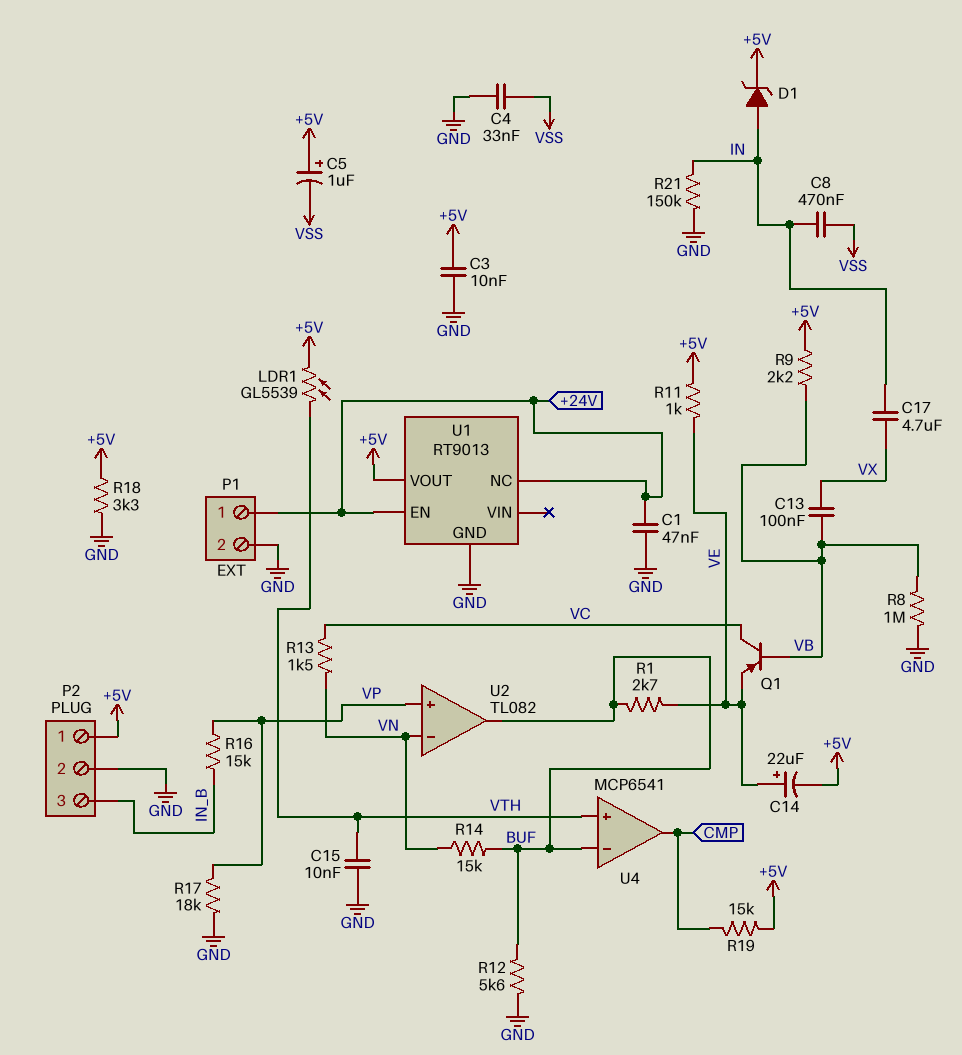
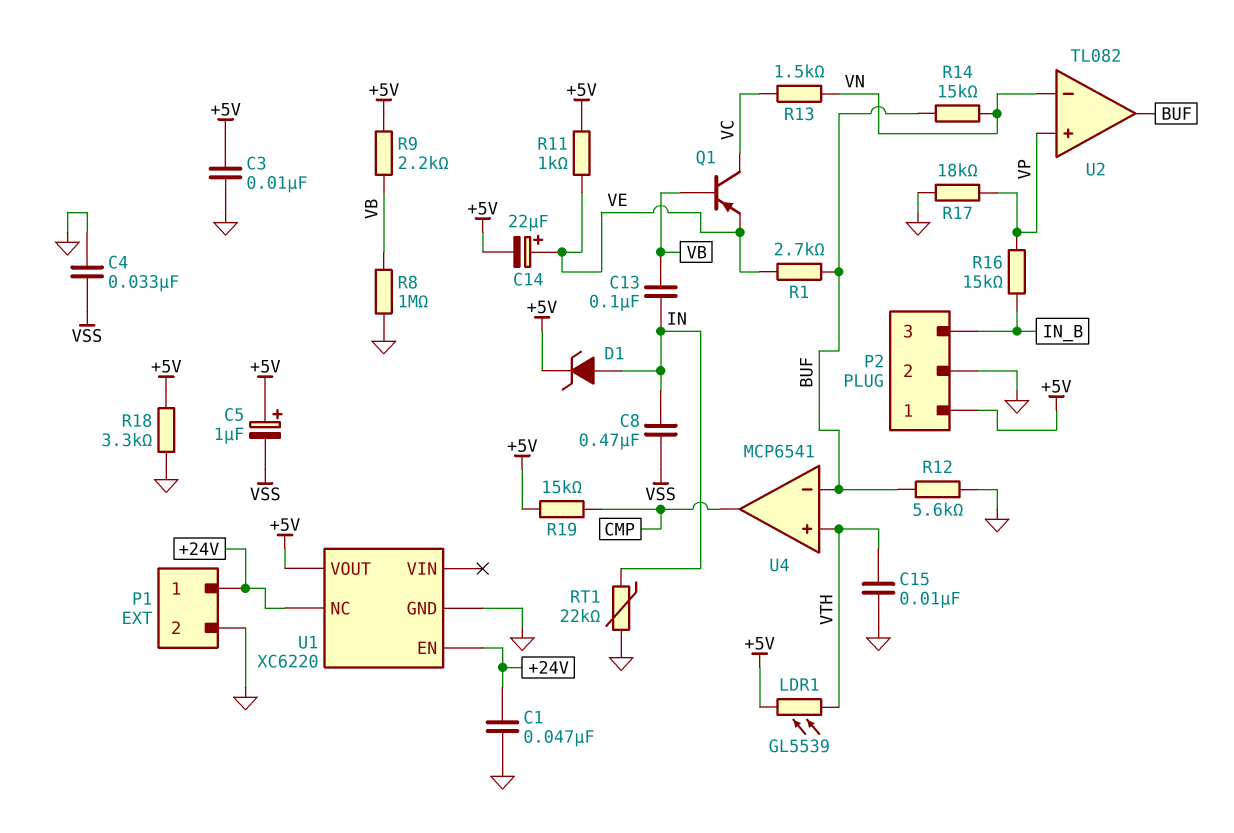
C13: 100nF (VB, VX) -> 100nF (IN, VB)
C17: 4.7uF (IN, VX) -> none
R21: 150k (GND, IN) -> none
RT1: none -> 22k (GND, IN)
U1: RT9013 -> XC6220

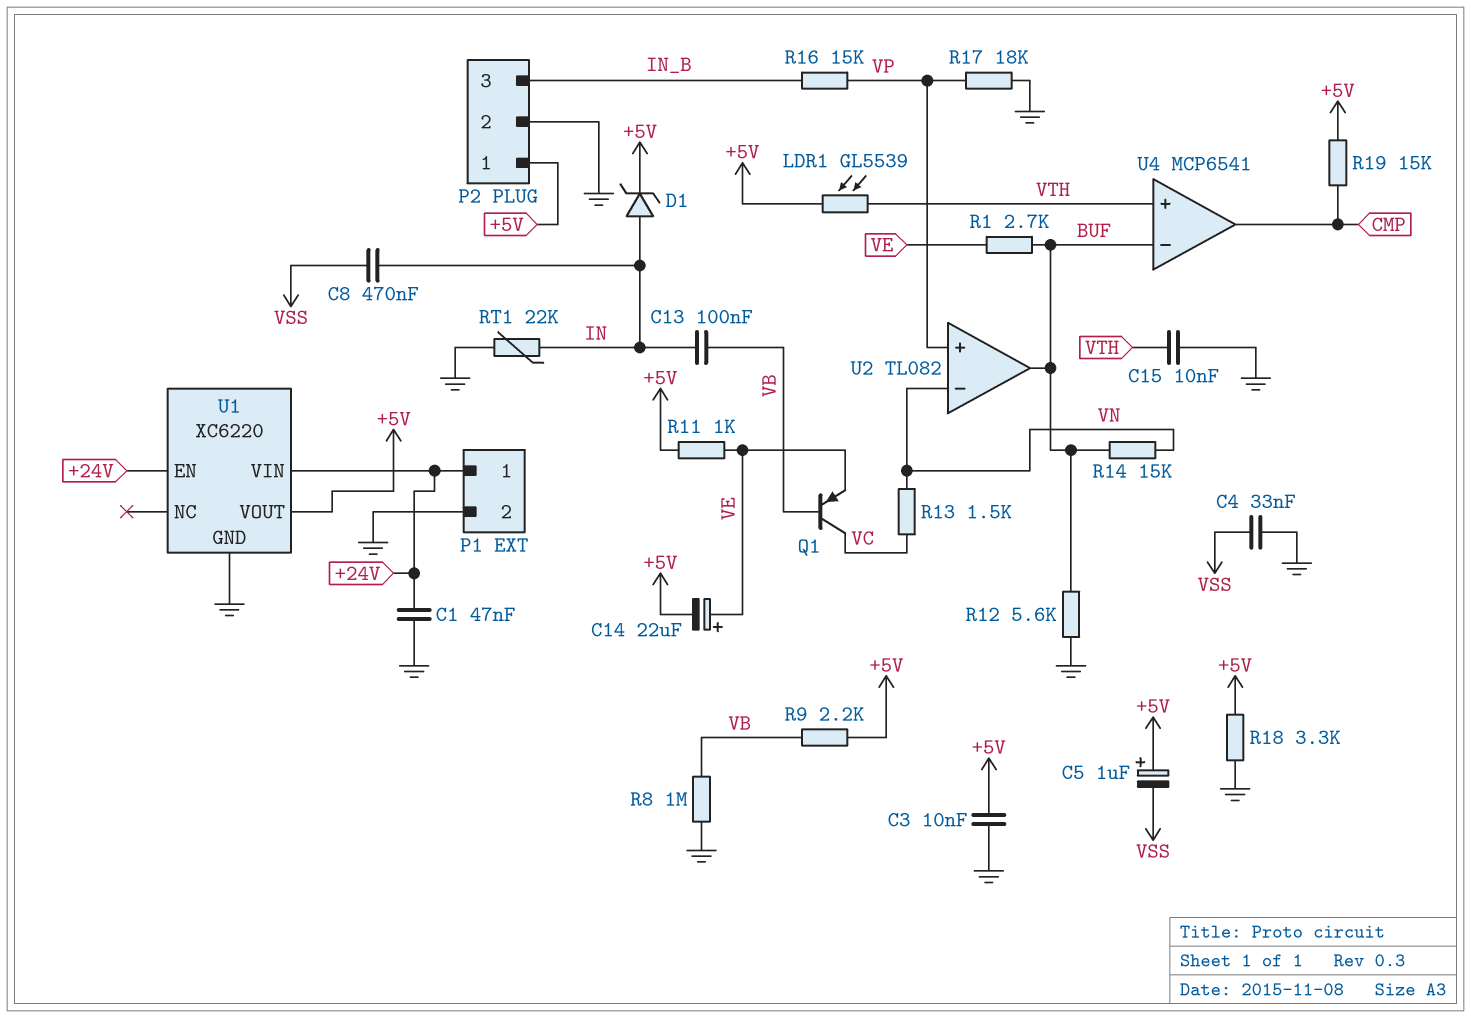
U1 pin NC: +24V -> none
U1 pin VIN: none -> +24V

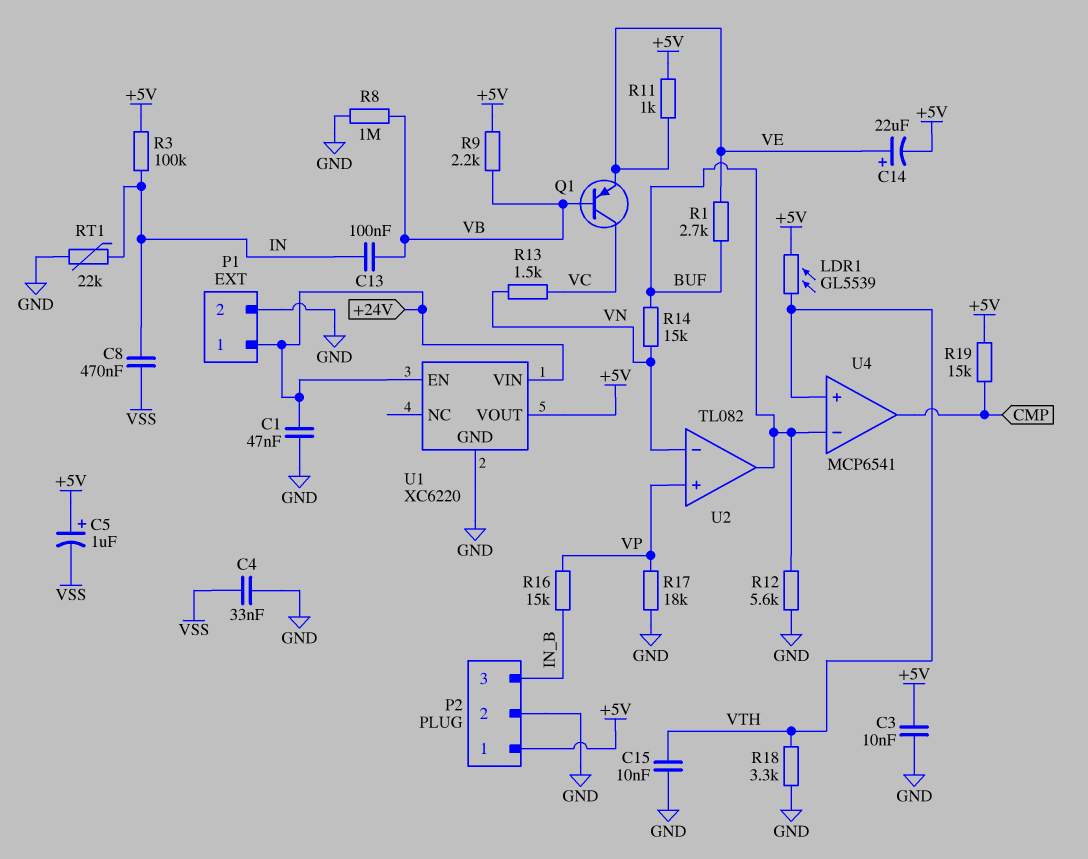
D1: zener (A IN, K +5V) -> none
R3: none -> 100k (+5V, IN)
R18: 3.3k (+5V, GND) -> 3.3k (GND, VTH)

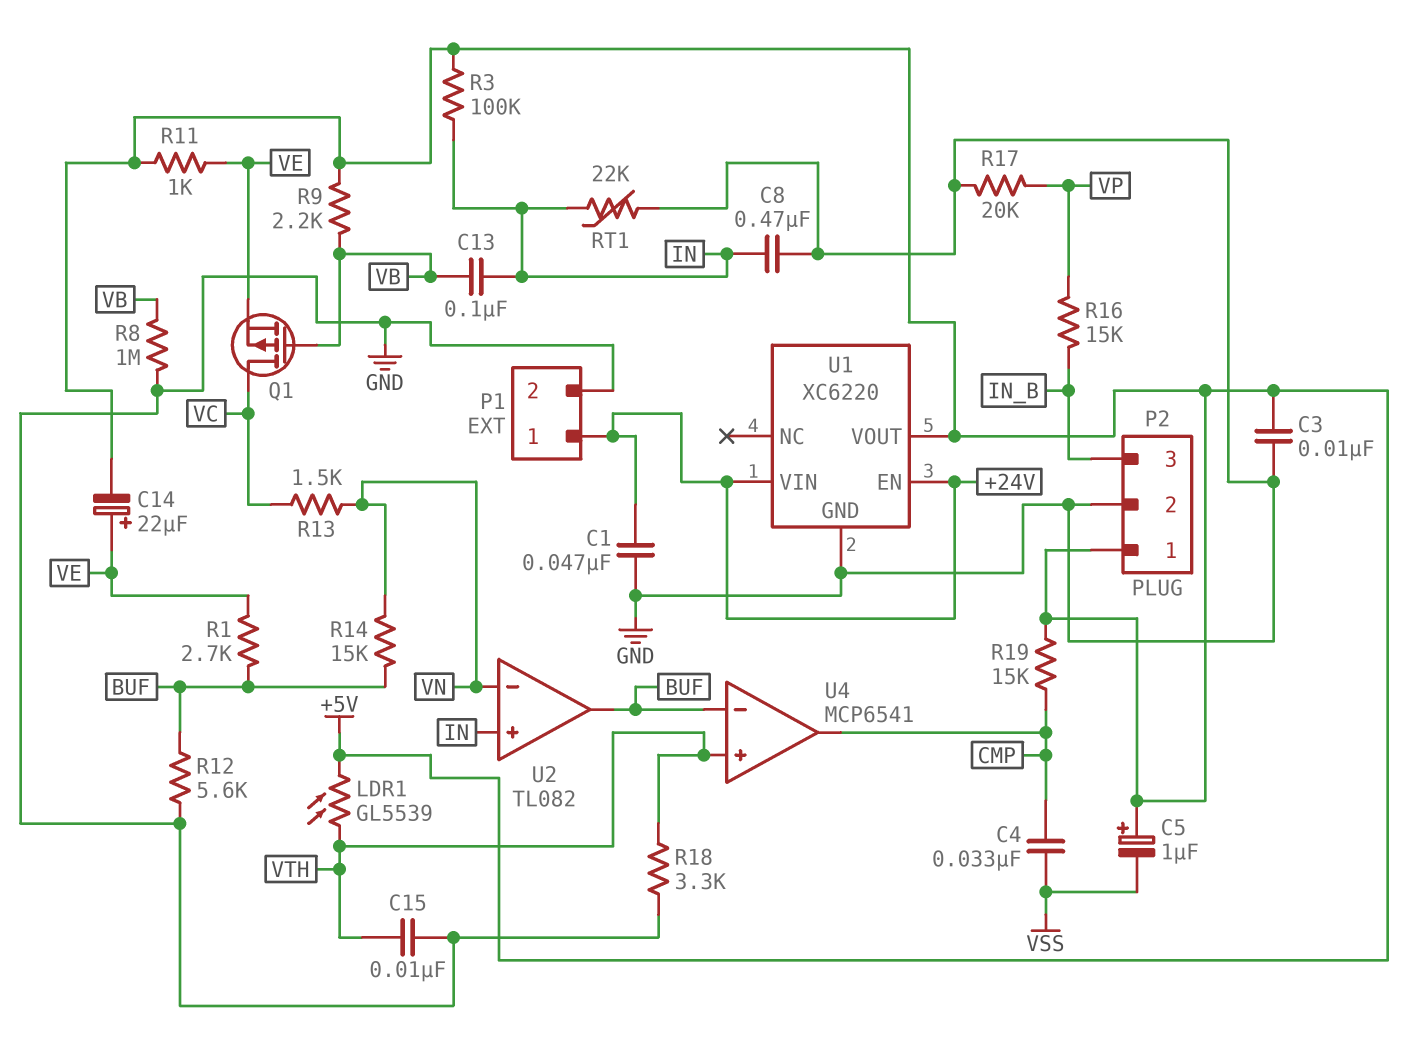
C4: 33nF (GND, VSS) -> 33nF (CMP, VSS)
C8: 470nF (IN, VSS) -> 470nF (GND, IN)
Q1: PNP (B VB, C VC, E VE) -> PMOS (G VB, D VC, S VE)
R17: 18k (GND, VP) -> 20k (GND, VP)
U2 pin in+: VP -> IN

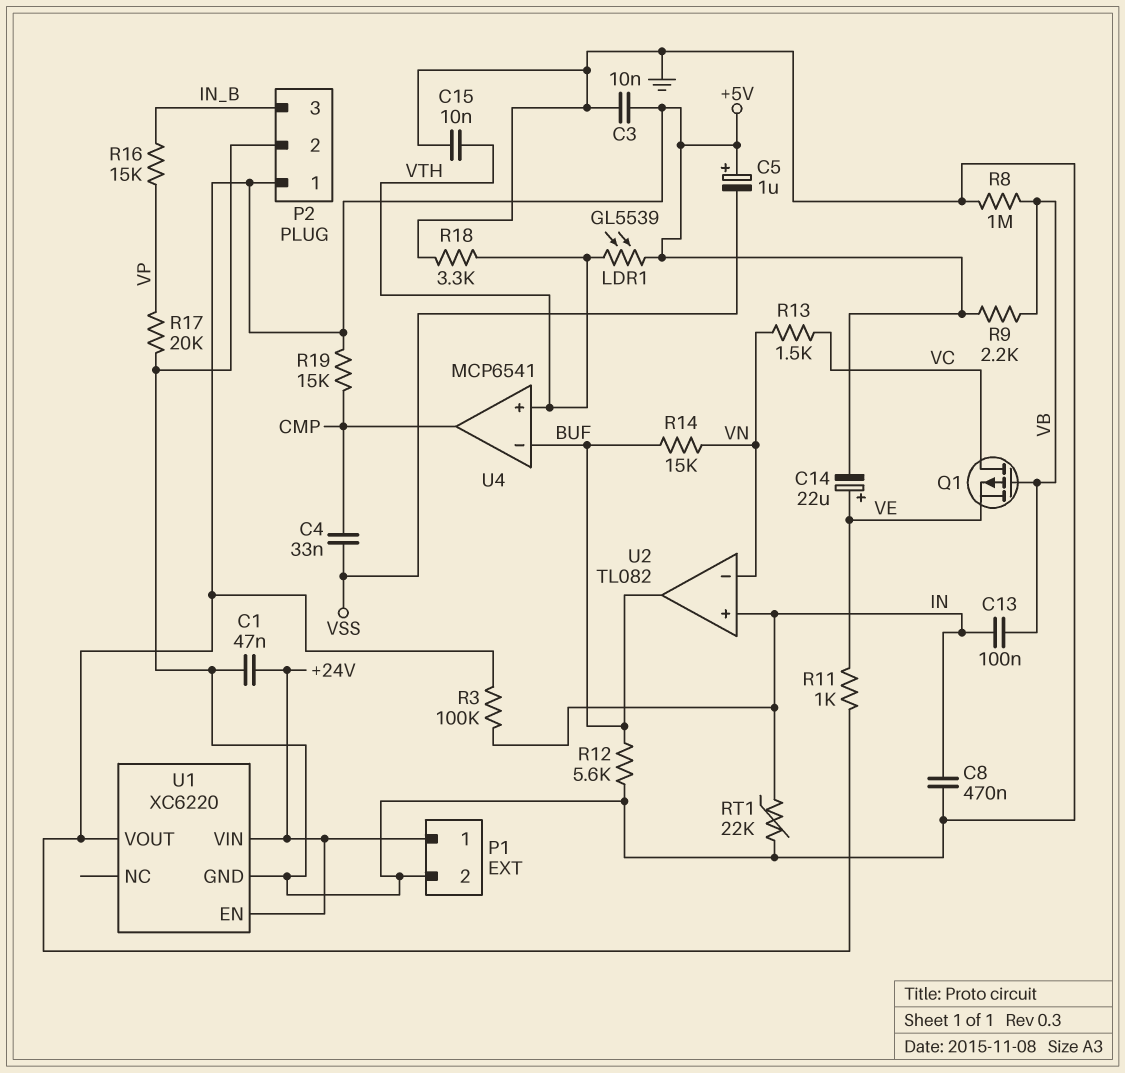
R1: 2.7k (BUF, VE) -> none

